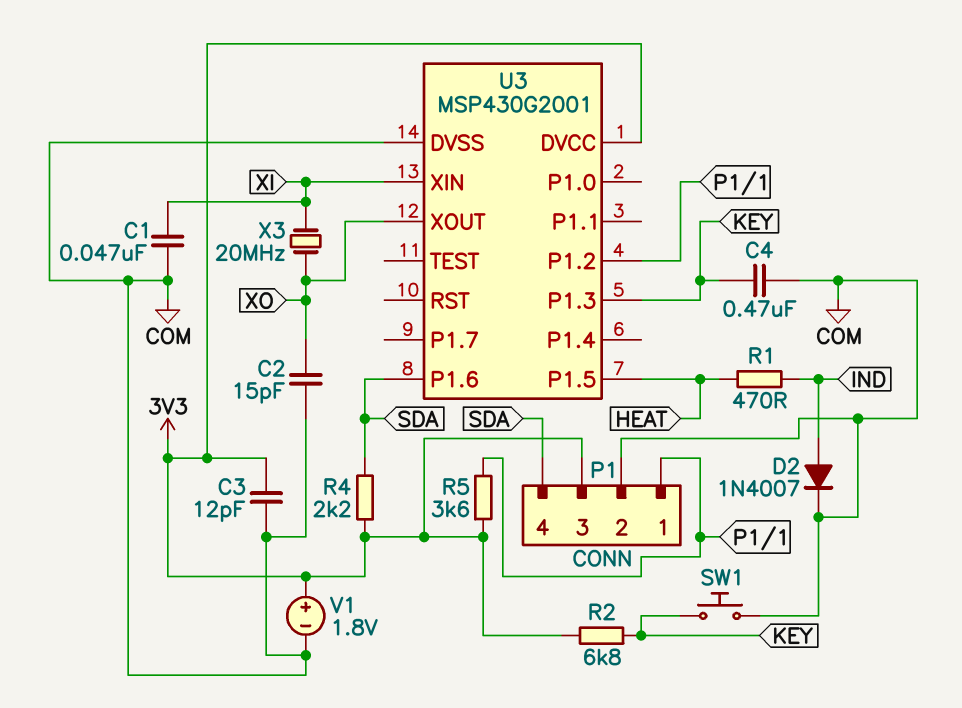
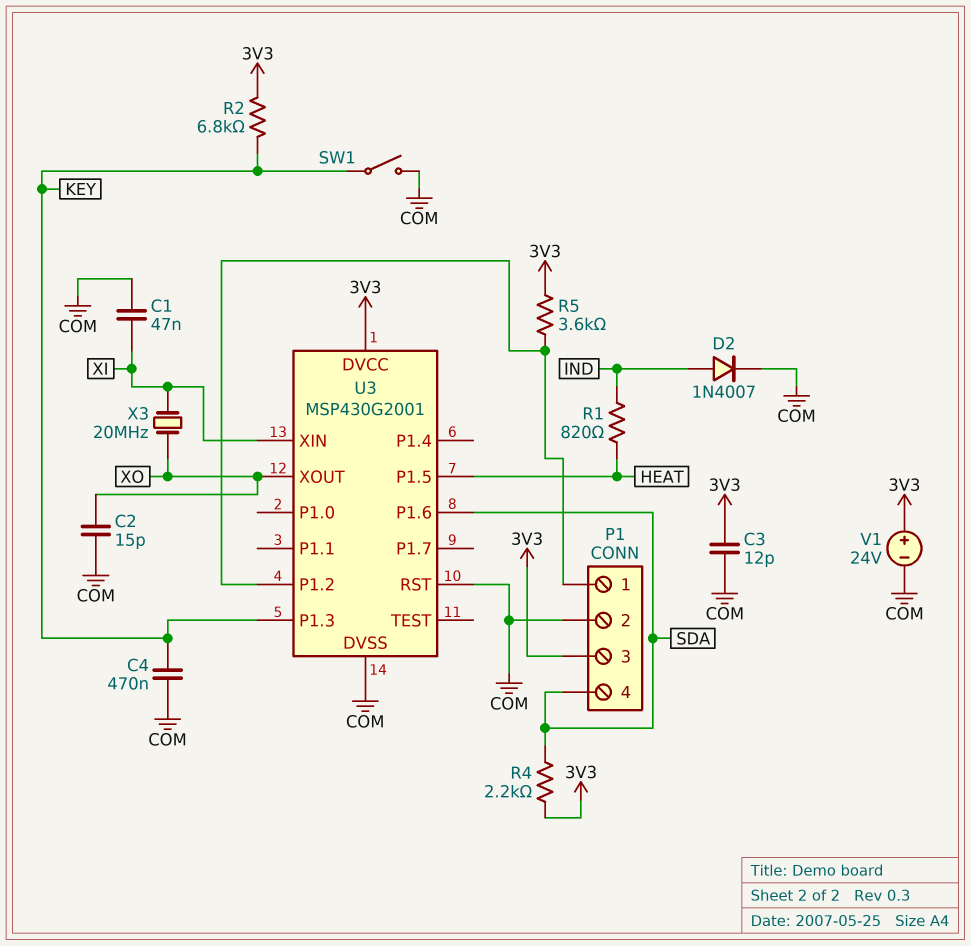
R1: 470 (HEAT, IND) -> 820 (HEAT, IND)
SW1: button (COM, KEY) -> switch (COM, KEY)
U3 pin RST: none -> COM
V1: 1.8V (plus 3V3, minus COM) -> 24V (plus 3V3, minus COM)

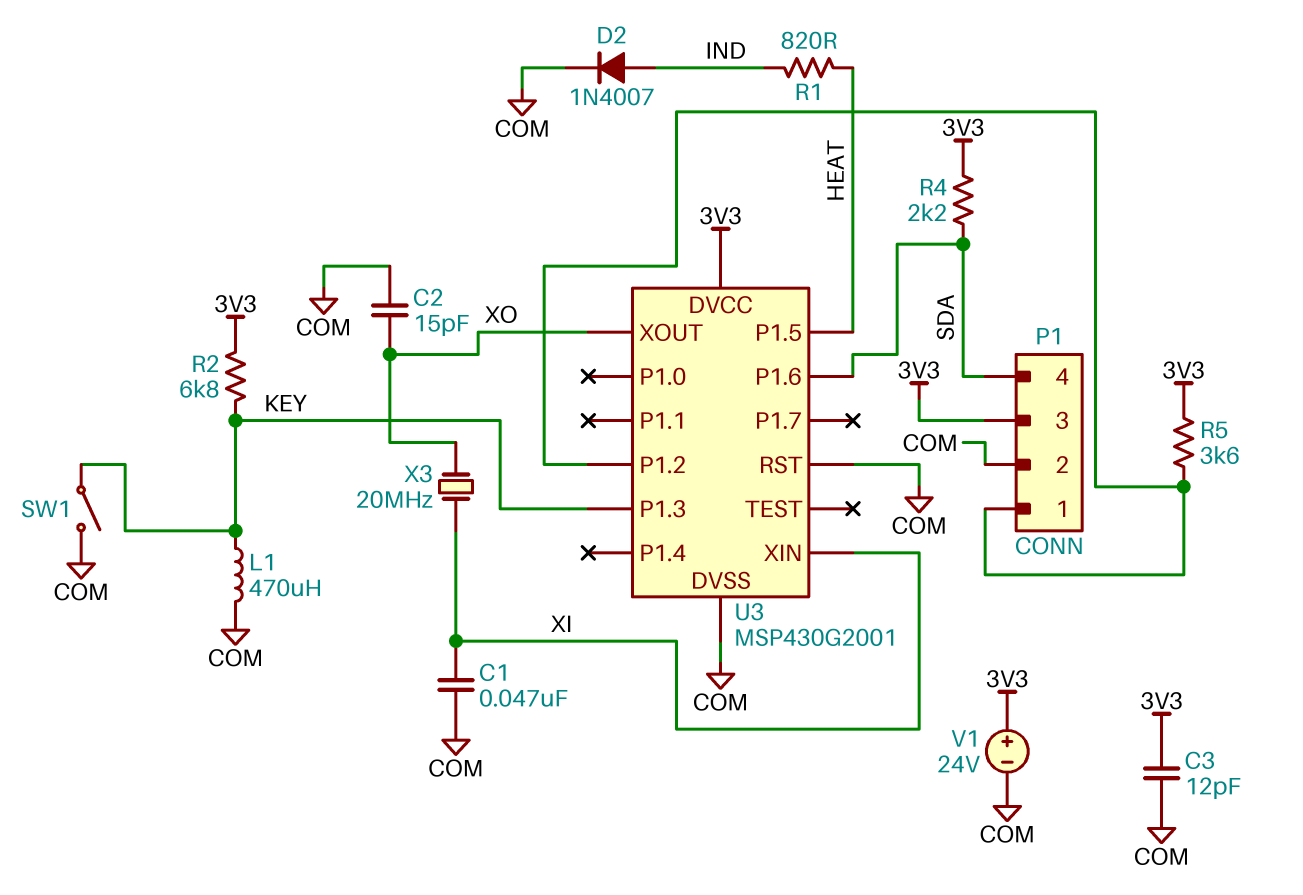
C4: 470nF (COM, KEY) -> none
L1: none -> 470uH (COM, KEY)

